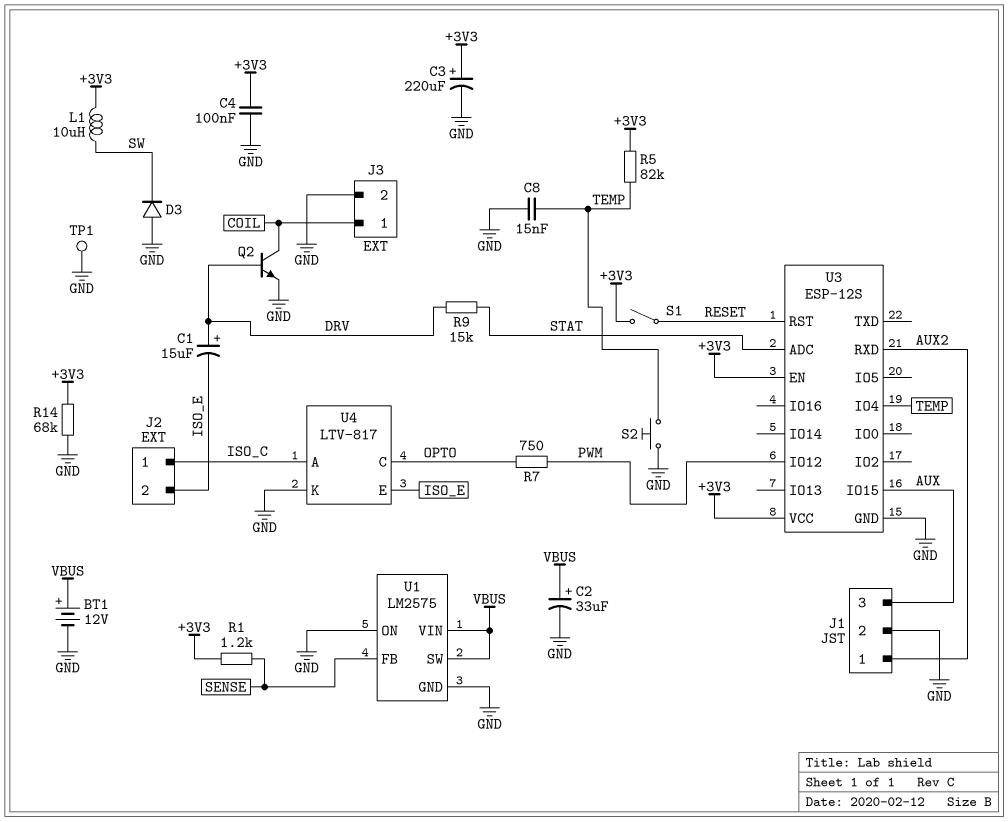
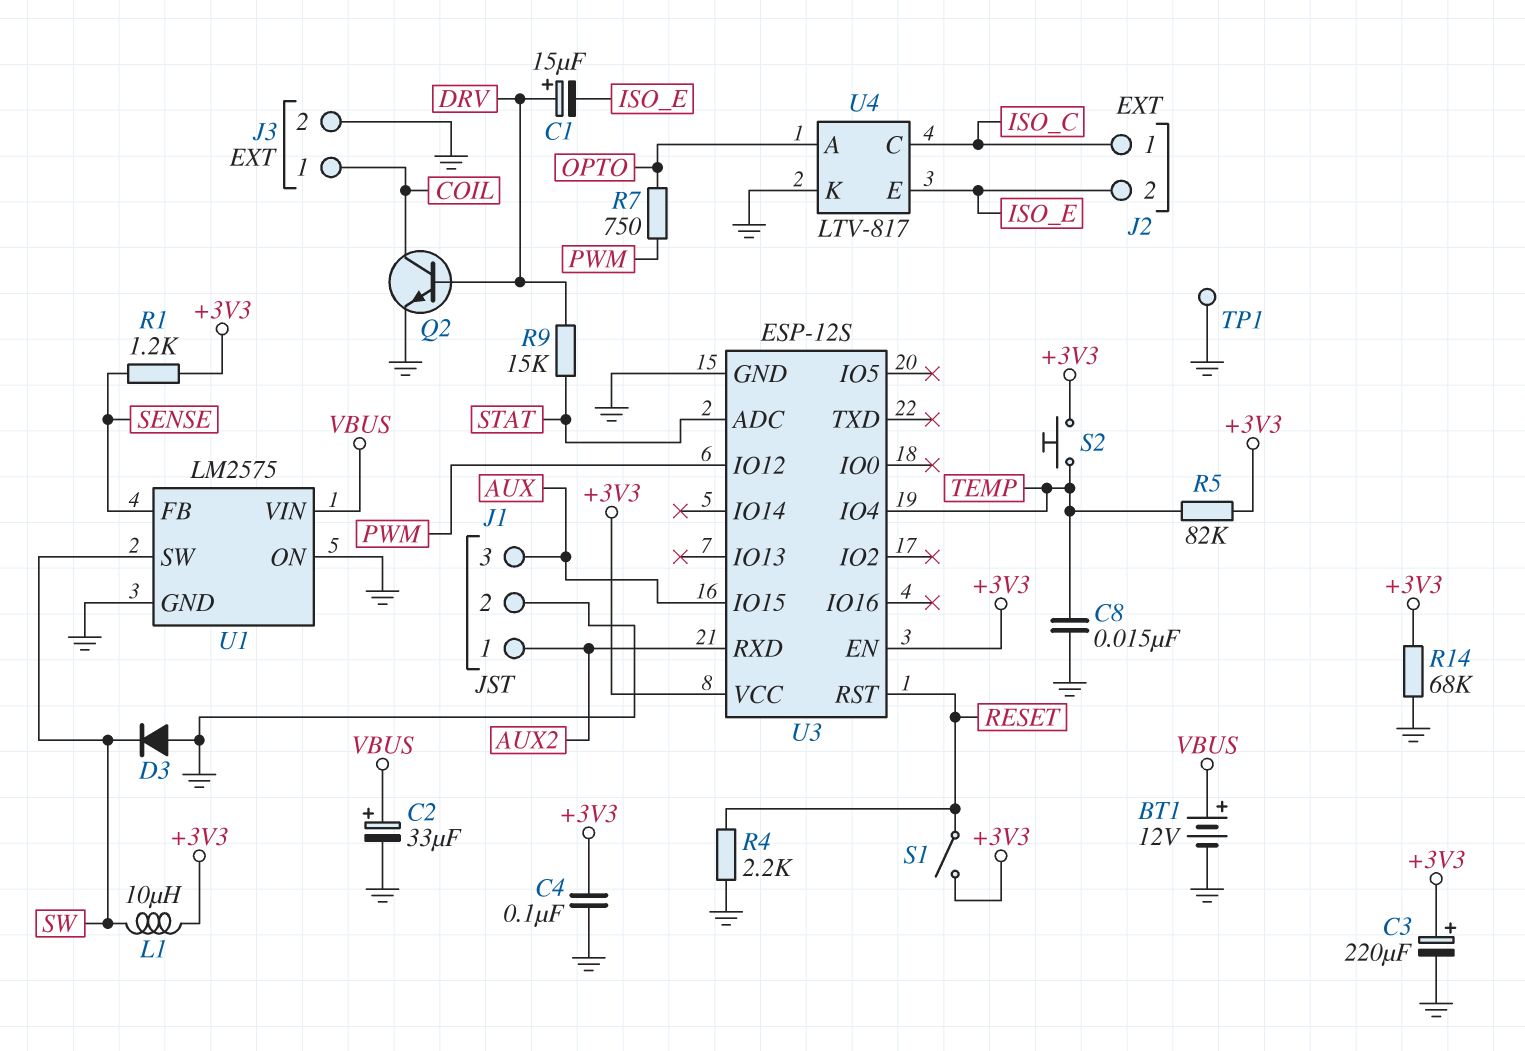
R4: none -> 2.2k (GND, RESET)
S2: button (GND, TEMP) -> button (+3V3, TEMP)
U1 pin SW: VBUS -> SW
U4 pin A: ISO_C -> OPTO
U4 pin C: OPTO -> ISO_C

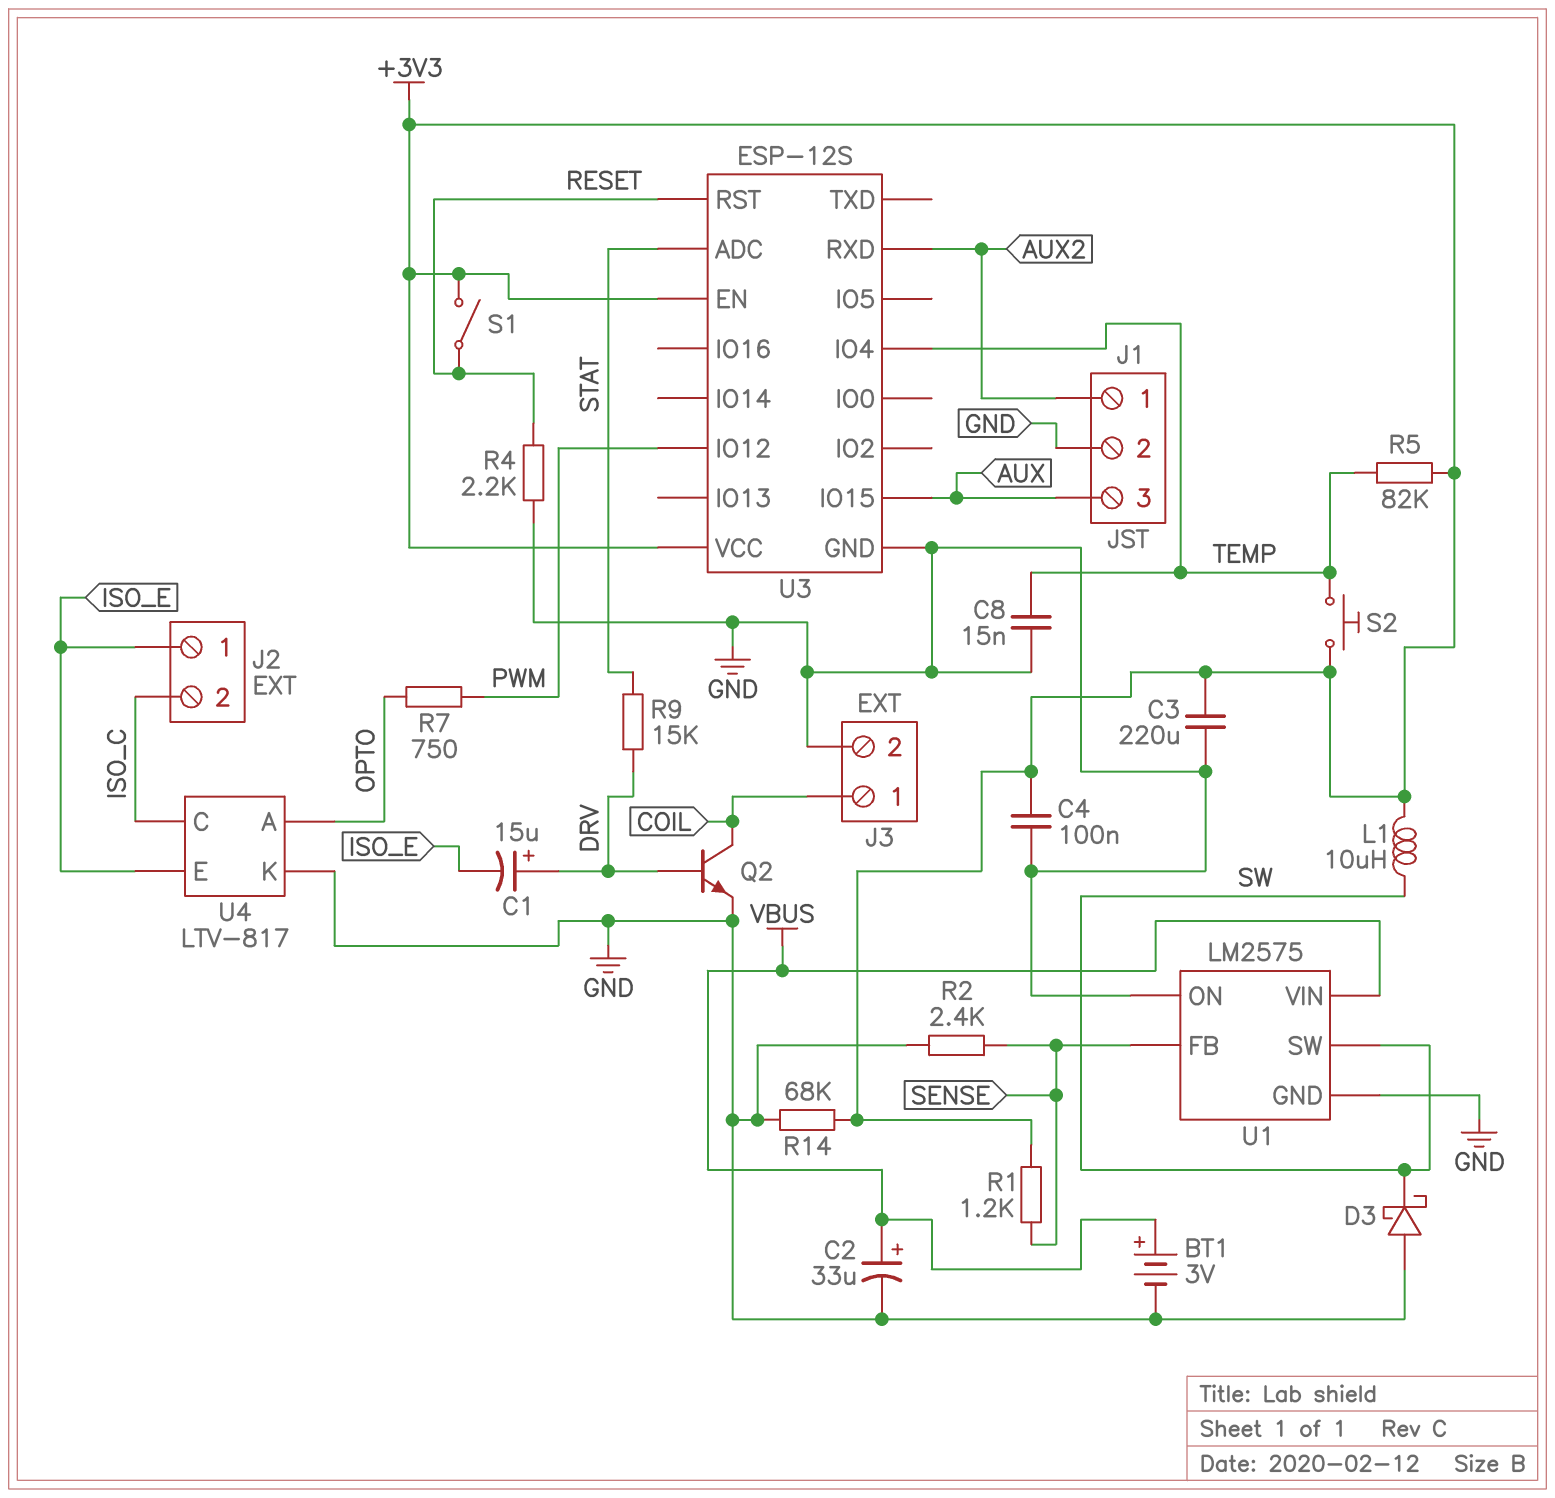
BT1: 12V (plus VBUS, minus GND) -> 3V (plus VBUS, minus GND)
C3: 220uF (plus +3V3, minus GND) -> 220uF (+3V3, GND)
D3: diode (A GND, K SW) -> schottky (A GND, K SW)
J2 pin 1: ISO_C -> ISO_E
J2 pin 2: ISO_E -> ISO_C
R2: none -> 2.4k (GND, SENSE)
TP1: test point (GND) -> none

